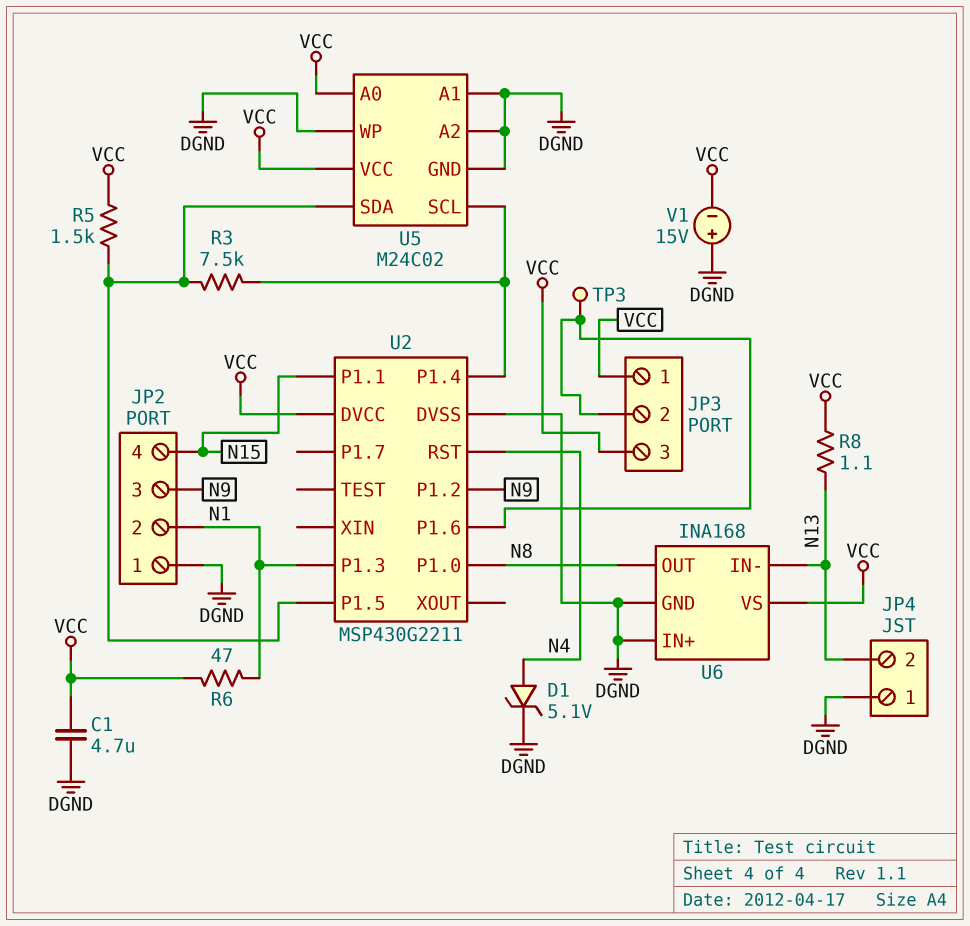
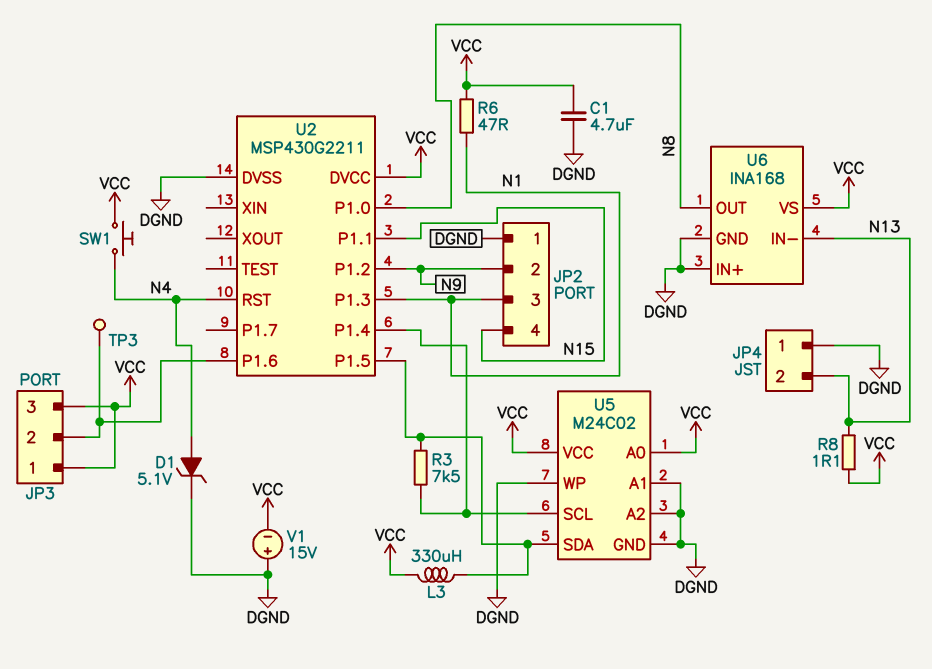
JP2 pin 2: N1 -> N9
JP2 pin 3: N9 -> N1
L3: none -> 330uH (U2/P1.5, VCC)
R5: 1.5k (U2/P1.5, VCC) -> none
SW1: none -> button (N4, VCC)

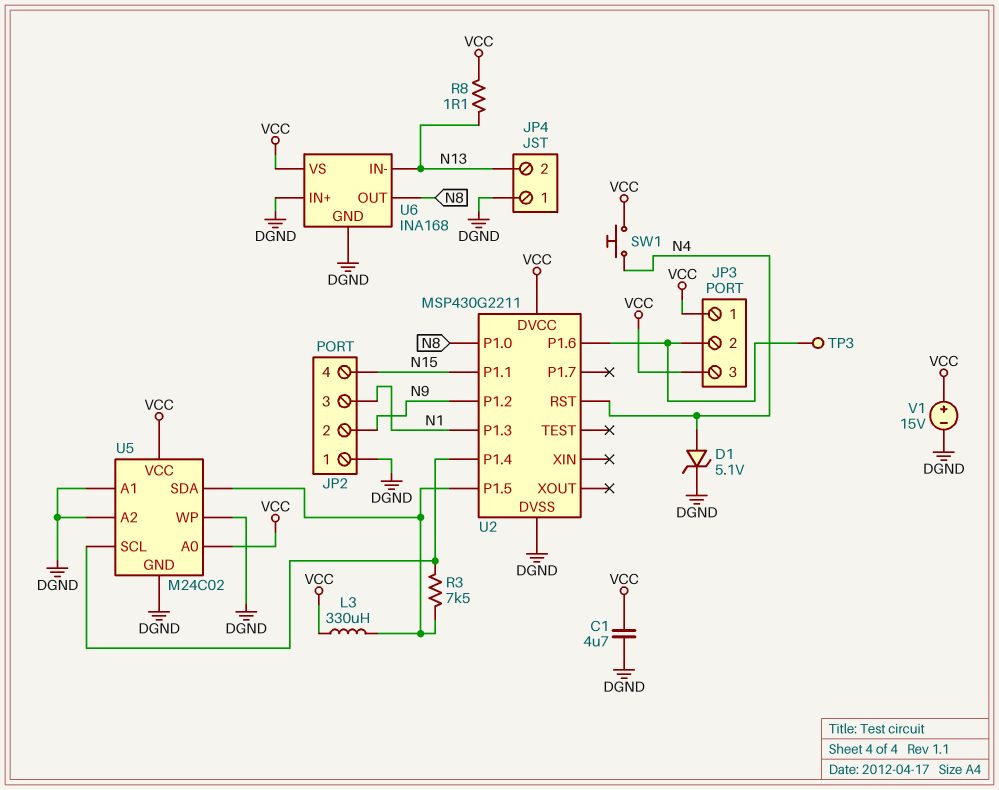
R6: 47 (N1, VCC) -> none
V1: 15V (plus DGND, minus VCC) -> 15V (plus VCC, minus DGND)

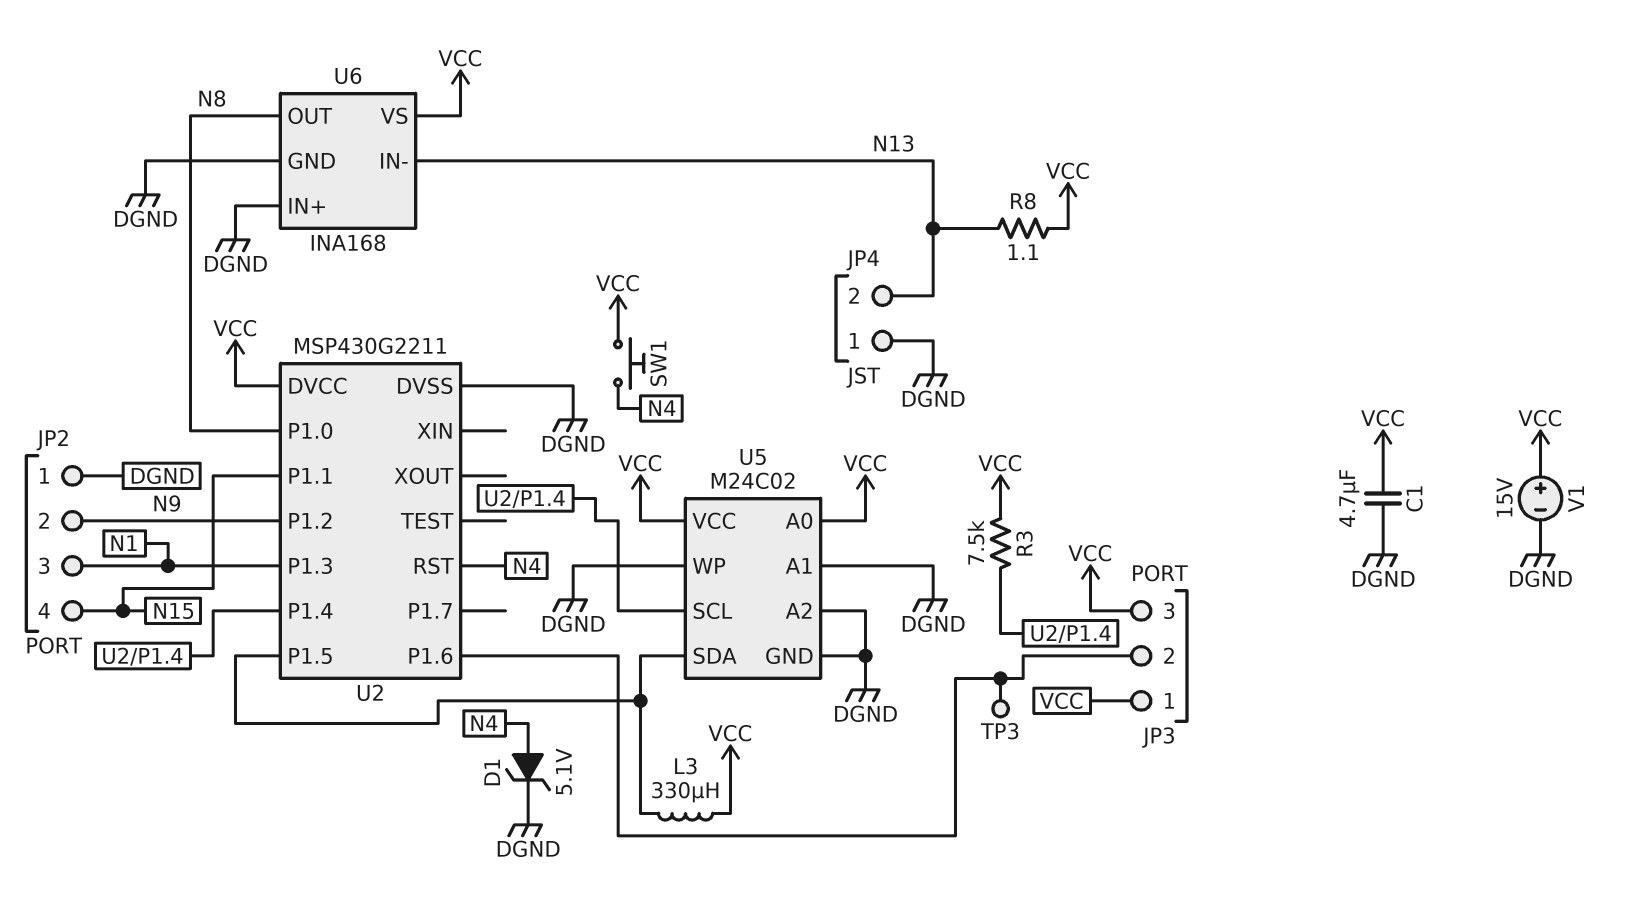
R3: 7.5k (U2/P1.4, U2/P1.5) -> 7.5k (U2/P1.4, VCC)

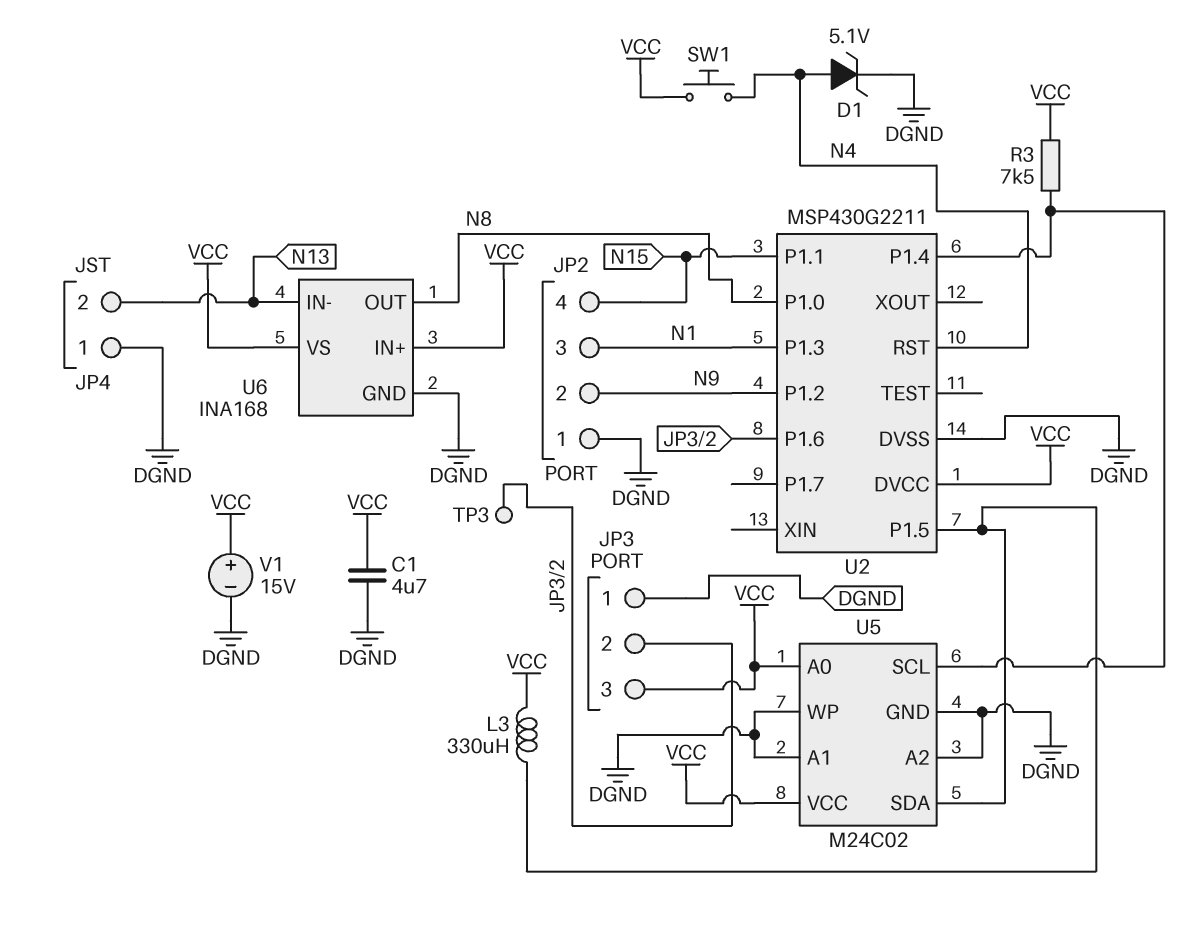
JP3 pin 1: VCC -> DGND
R8: 1.1 (N13, VCC) -> none
U6 pin IN+: DGND -> VCC

